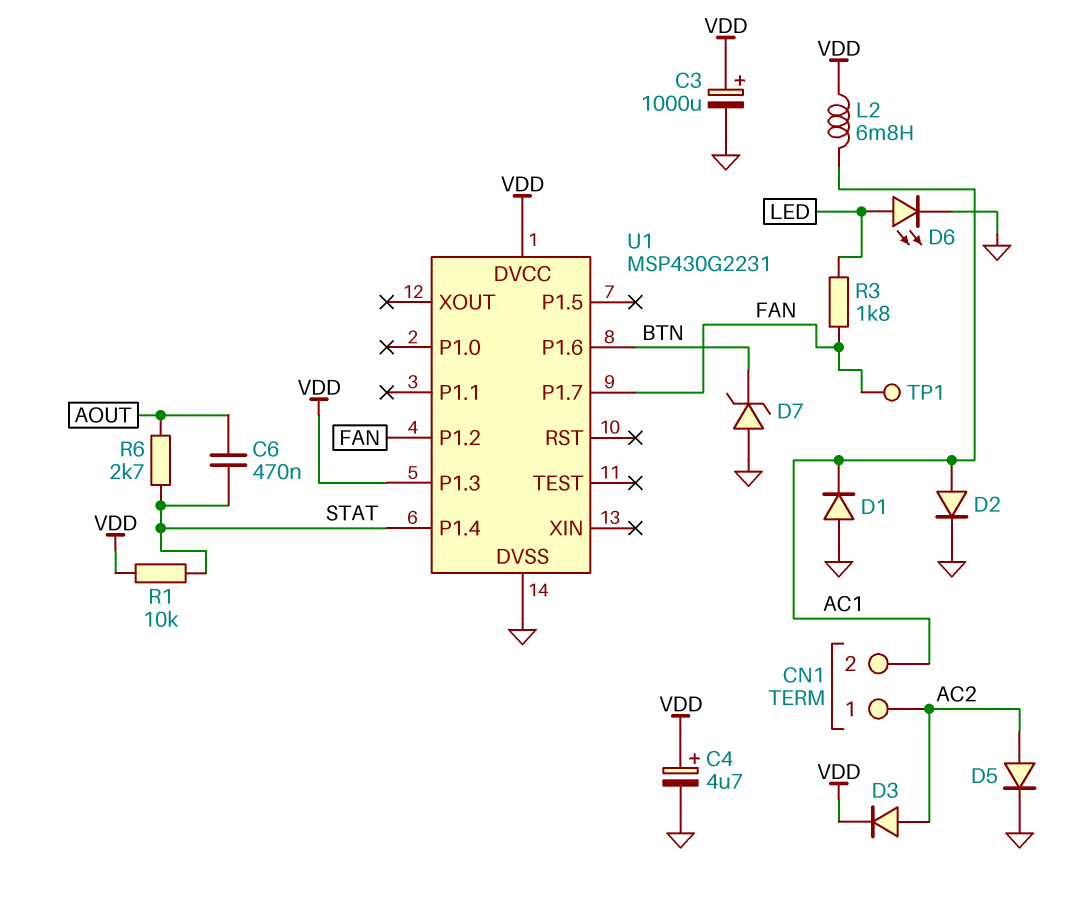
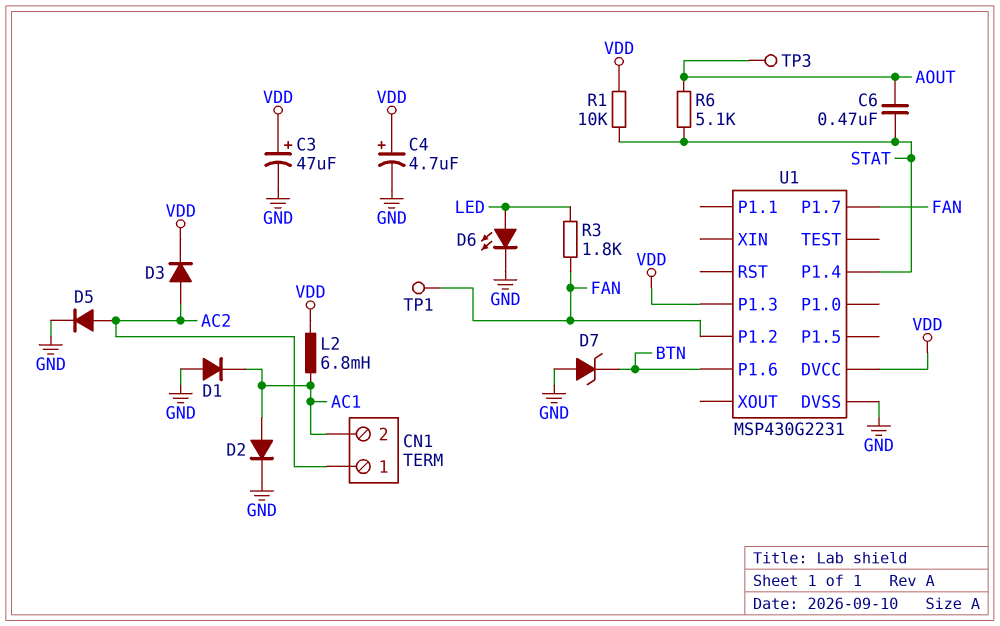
C3: 1000uF (plus VDD, minus GND) -> 47uF (plus VDD, minus GND)
R6: 2.7k (AOUT, STAT) -> 5.1k (AOUT, STAT)
TP3: none -> test point (AOUT)

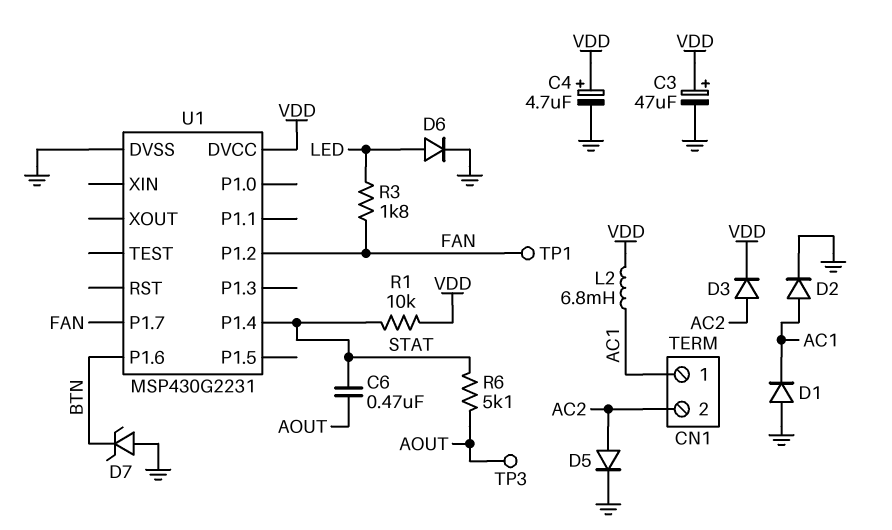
CN1 pin 1: AC2 -> AC1
CN1 pin 2: AC1 -> AC2
D6: LED (A LED, K GND) -> diode (A LED, K GND)
U1 pin P1.3: VDD -> none

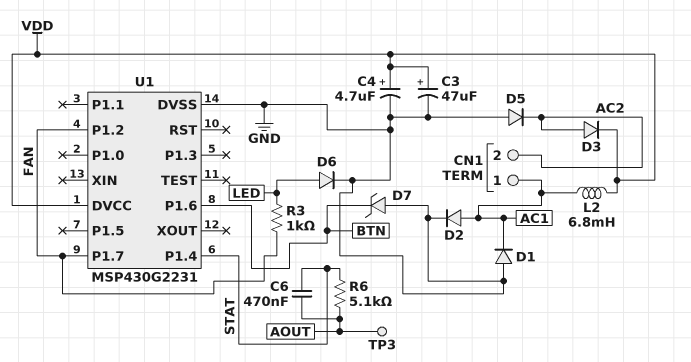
D5: diode (A AC2, K GND) -> diode (A GND, K AC2)
R1: 10k (STAT, VDD) -> none
R3: 1.8k (FAN, LED) -> 1k (FAN, LED)
TP1: test point (FAN) -> none

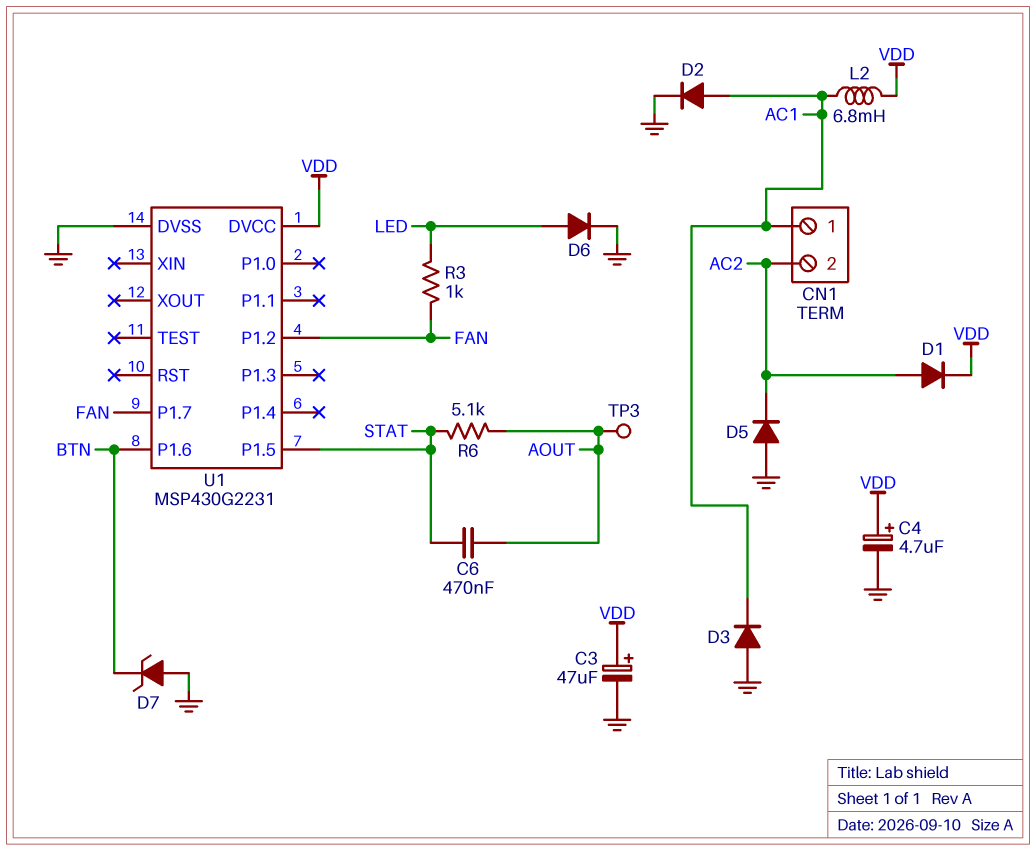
D1: diode (A GND, K AC1) -> diode (A AC2, K VDD)
D3: diode (A AC2, K VDD) -> diode (A GND, K AC1)
U1 pin P1.4: STAT -> none
U1 pin P1.5: none -> STAT

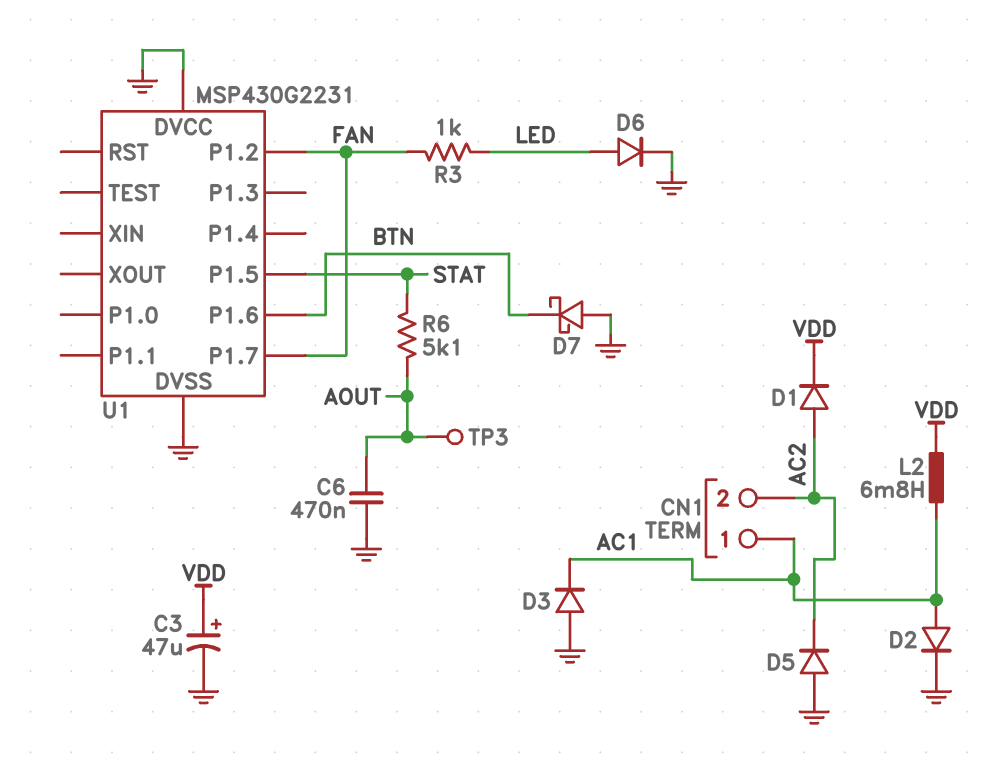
C4: 4.7uF (plus VDD, minus GND) -> none
C6: 470nF (AOUT, STAT) -> 470nF (AOUT, GND)
D7: zener (A GND, K BTN) -> schottky (A GND, K BTN)
U1 pin DVCC: VDD -> GND

